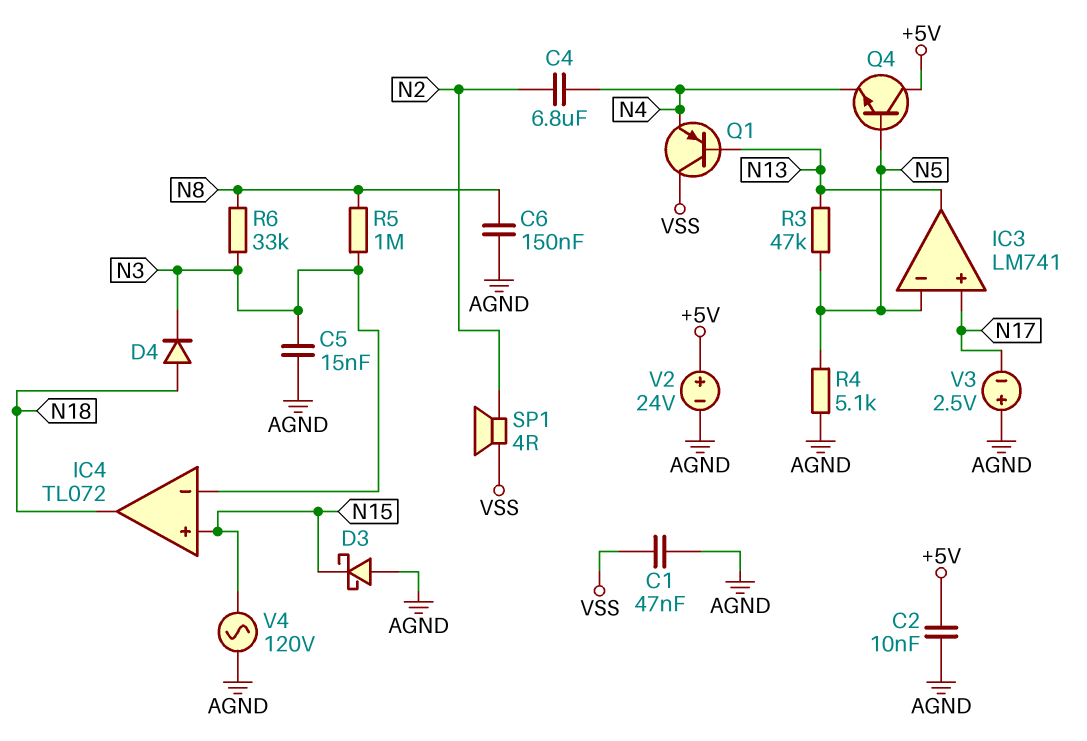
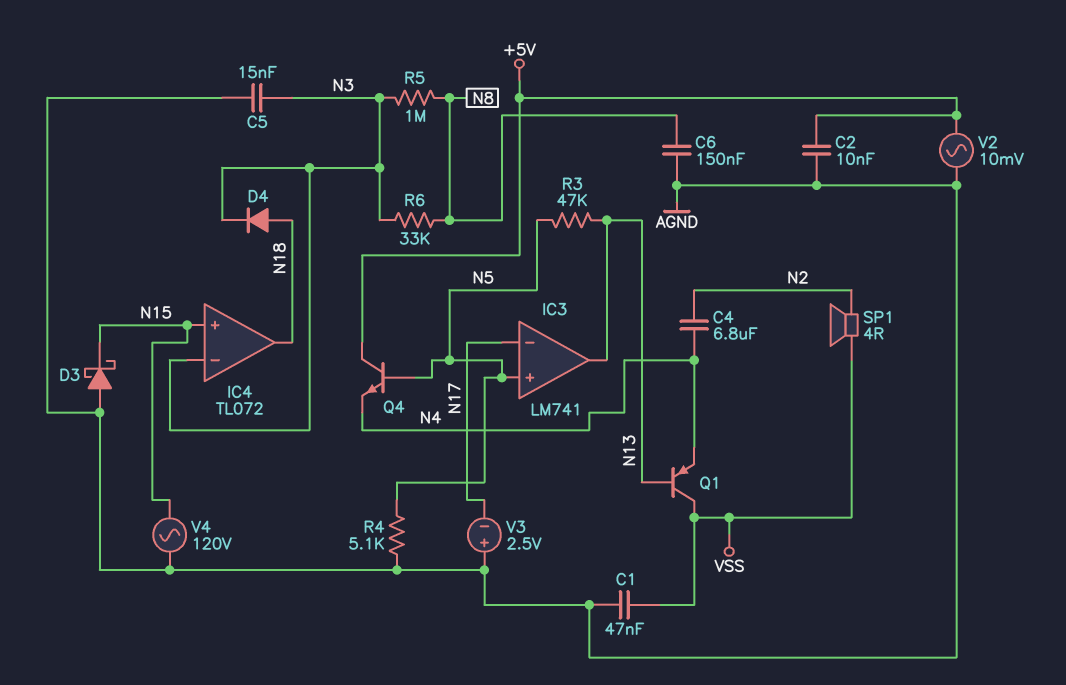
IC3 pin in+: N17 -> N5
IC3 pin in-: N5 -> N17
V2: 24V (plus +5V, minus AGND) -> AC 10mV (+5V, AGND)

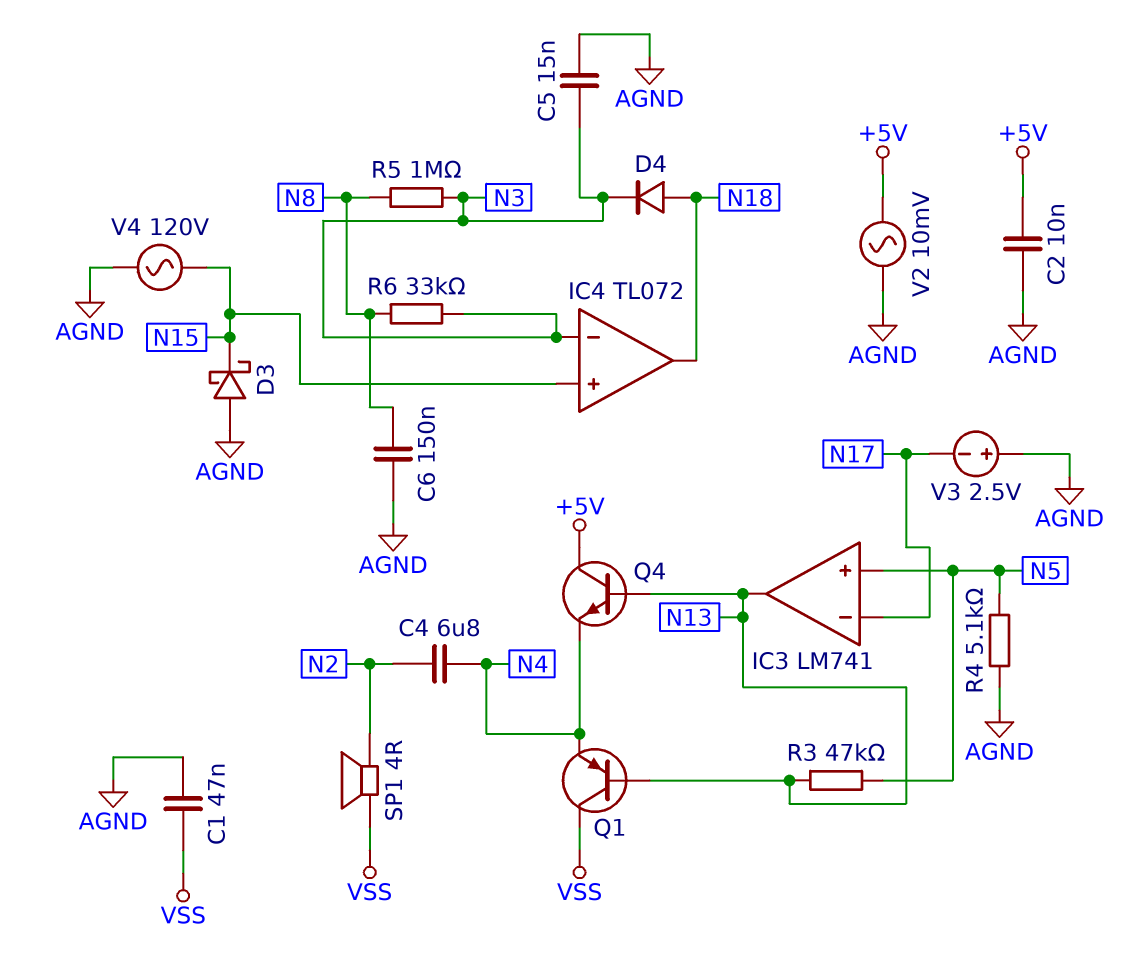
Q4: NPN (B N5, C +5V, E N4) -> NPN (B N13, C +5V, E N4)

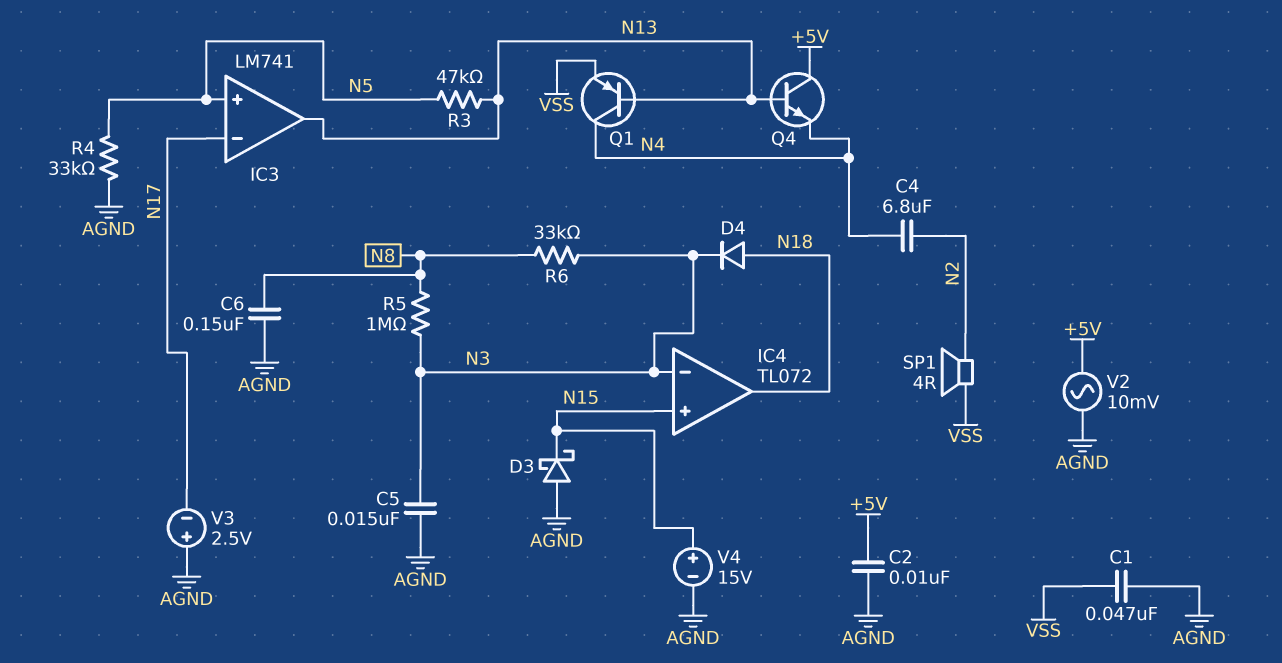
Q1: PNP (B N13, C VSS, E N4) -> PNP (B N13, C N4, E VSS)
R4: 5.1k (AGND, N5) -> 33k (AGND, N5)
V4: AC 120V (AGND, N15) -> 15V (plus N15, minus AGND)

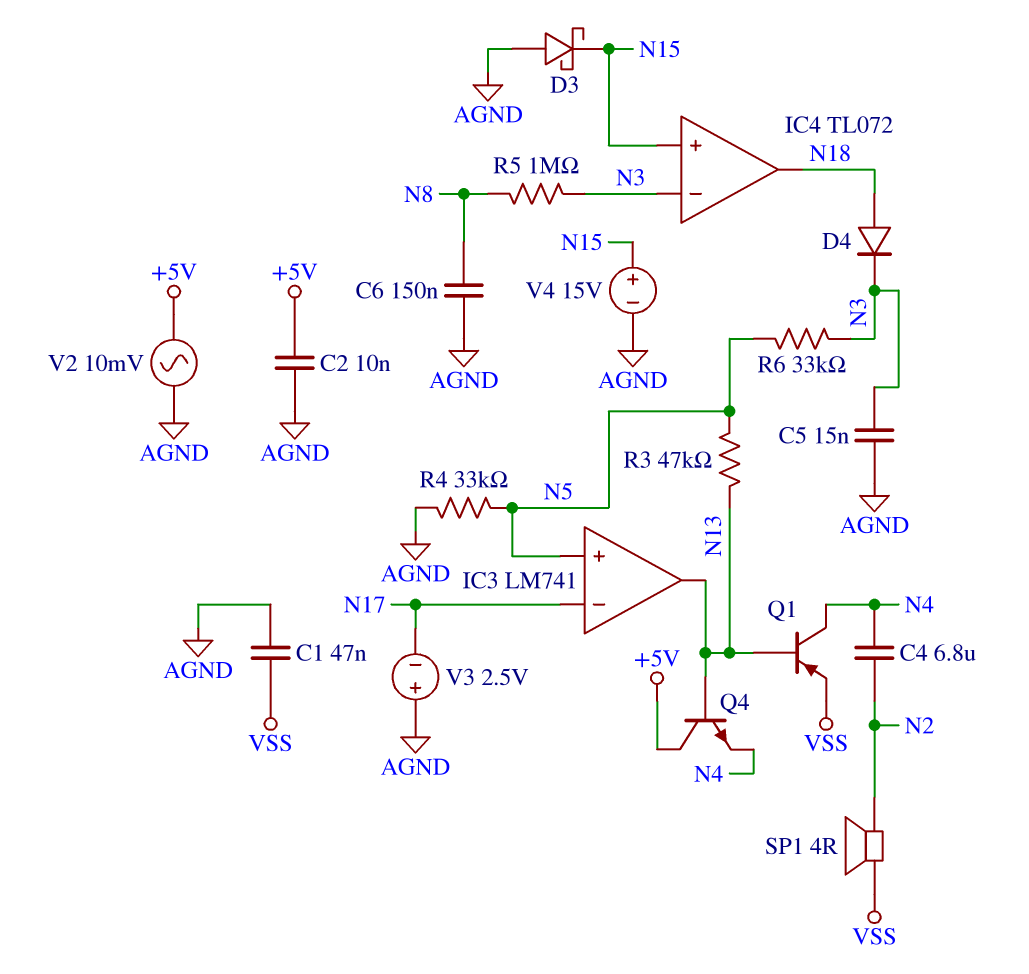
R6: 33k (N3, N8) -> 33k (N3, N5)

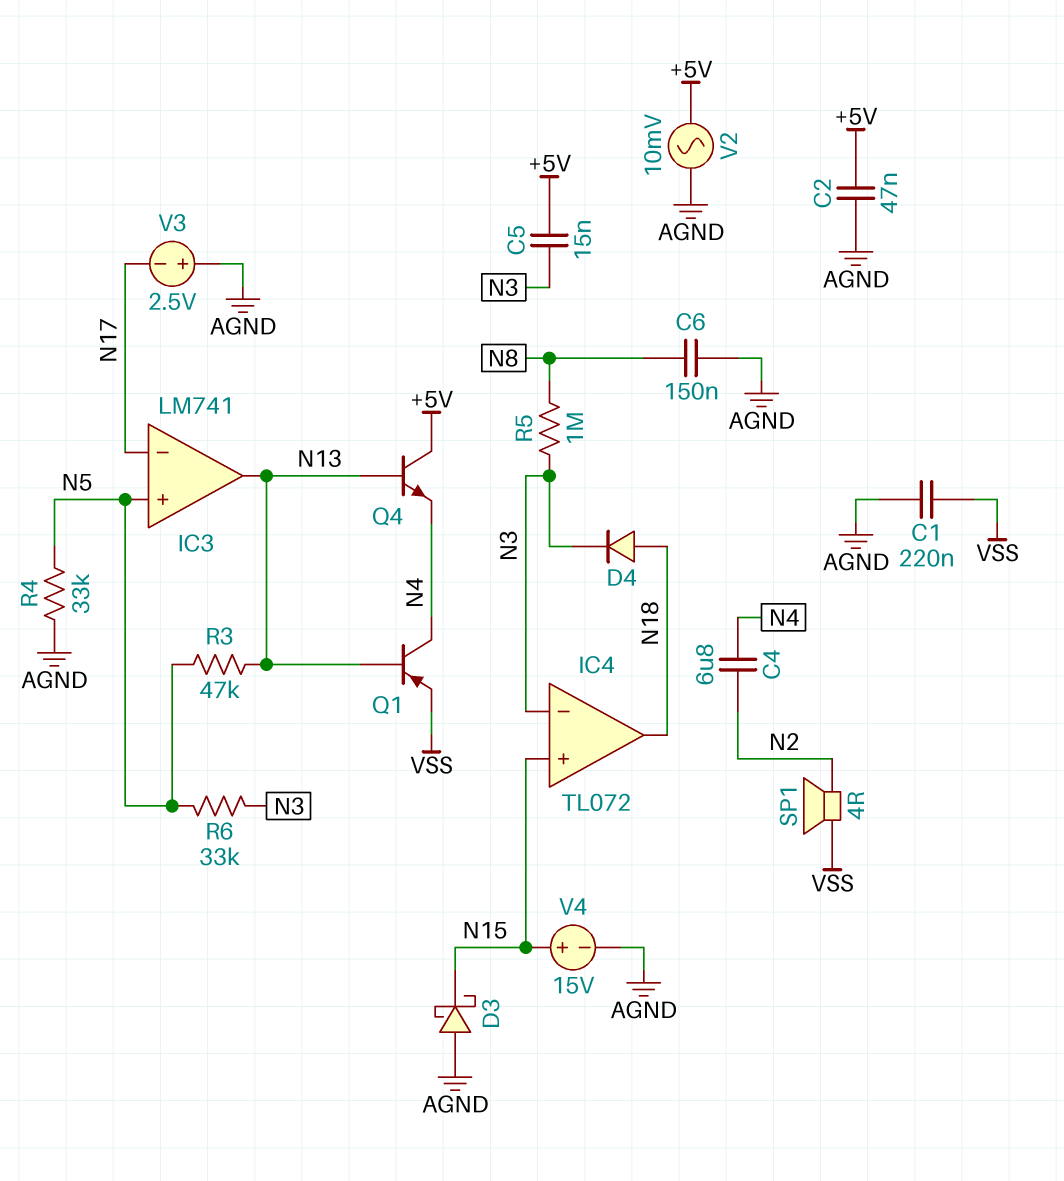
C1: 47nF (AGND, VSS) -> 220nF (AGND, VSS)
C2: 10nF (+5V, AGND) -> 47nF (+5V, AGND)
C5: 15nF (AGND, N3) -> 15nF (+5V, N3)

